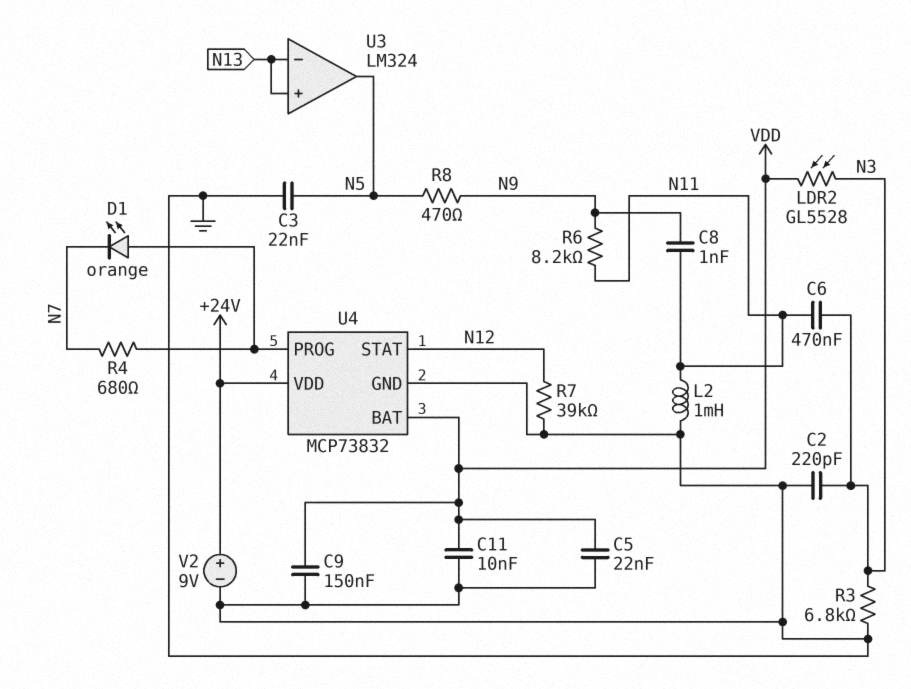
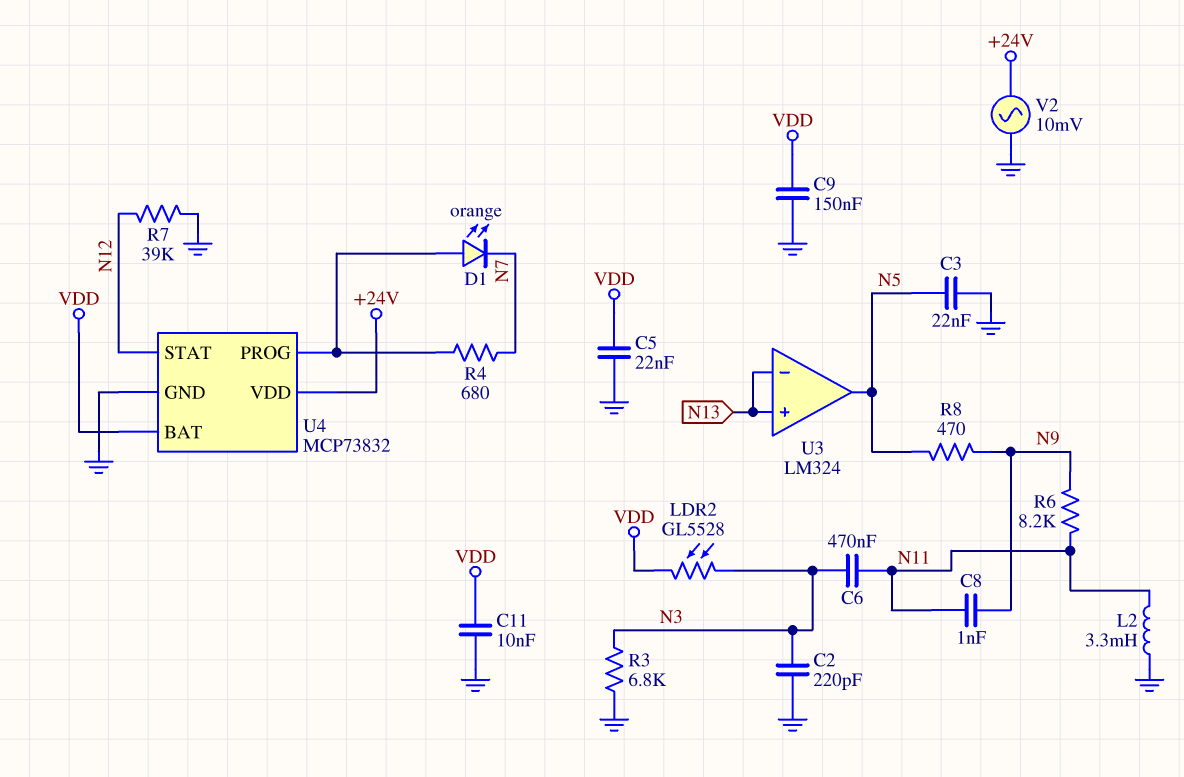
L2: 1mH (GND, N11) -> 3.3mH (GND, N11)
V2: 9V (plus +24V, minus GND) -> AC 10mV (+24V, GND)

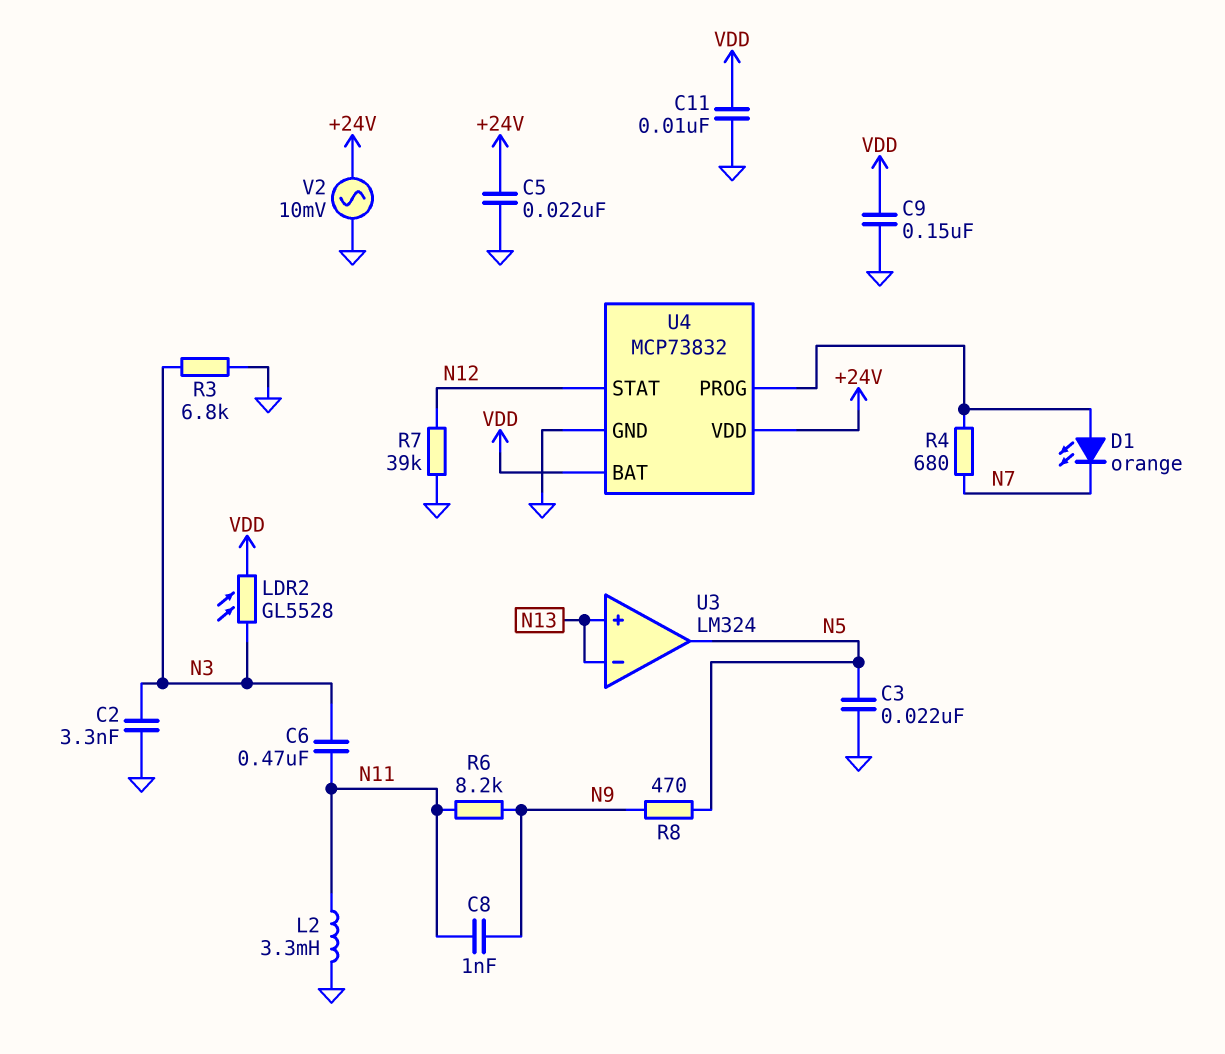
C2: 220pF (GND, N3) -> 3.3nF (GND, N3)
C5: 22nF (GND, VDD) -> 22nF (+24V, GND)

